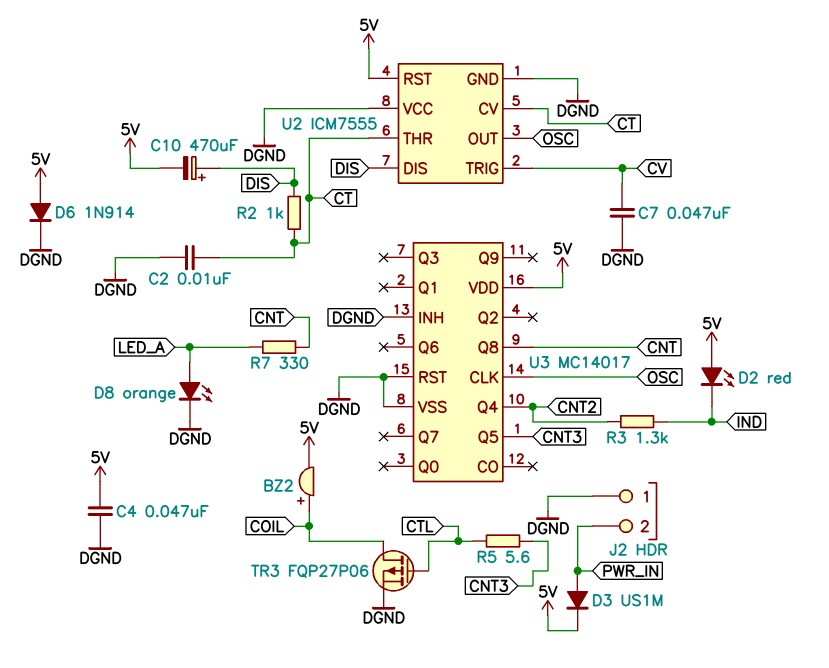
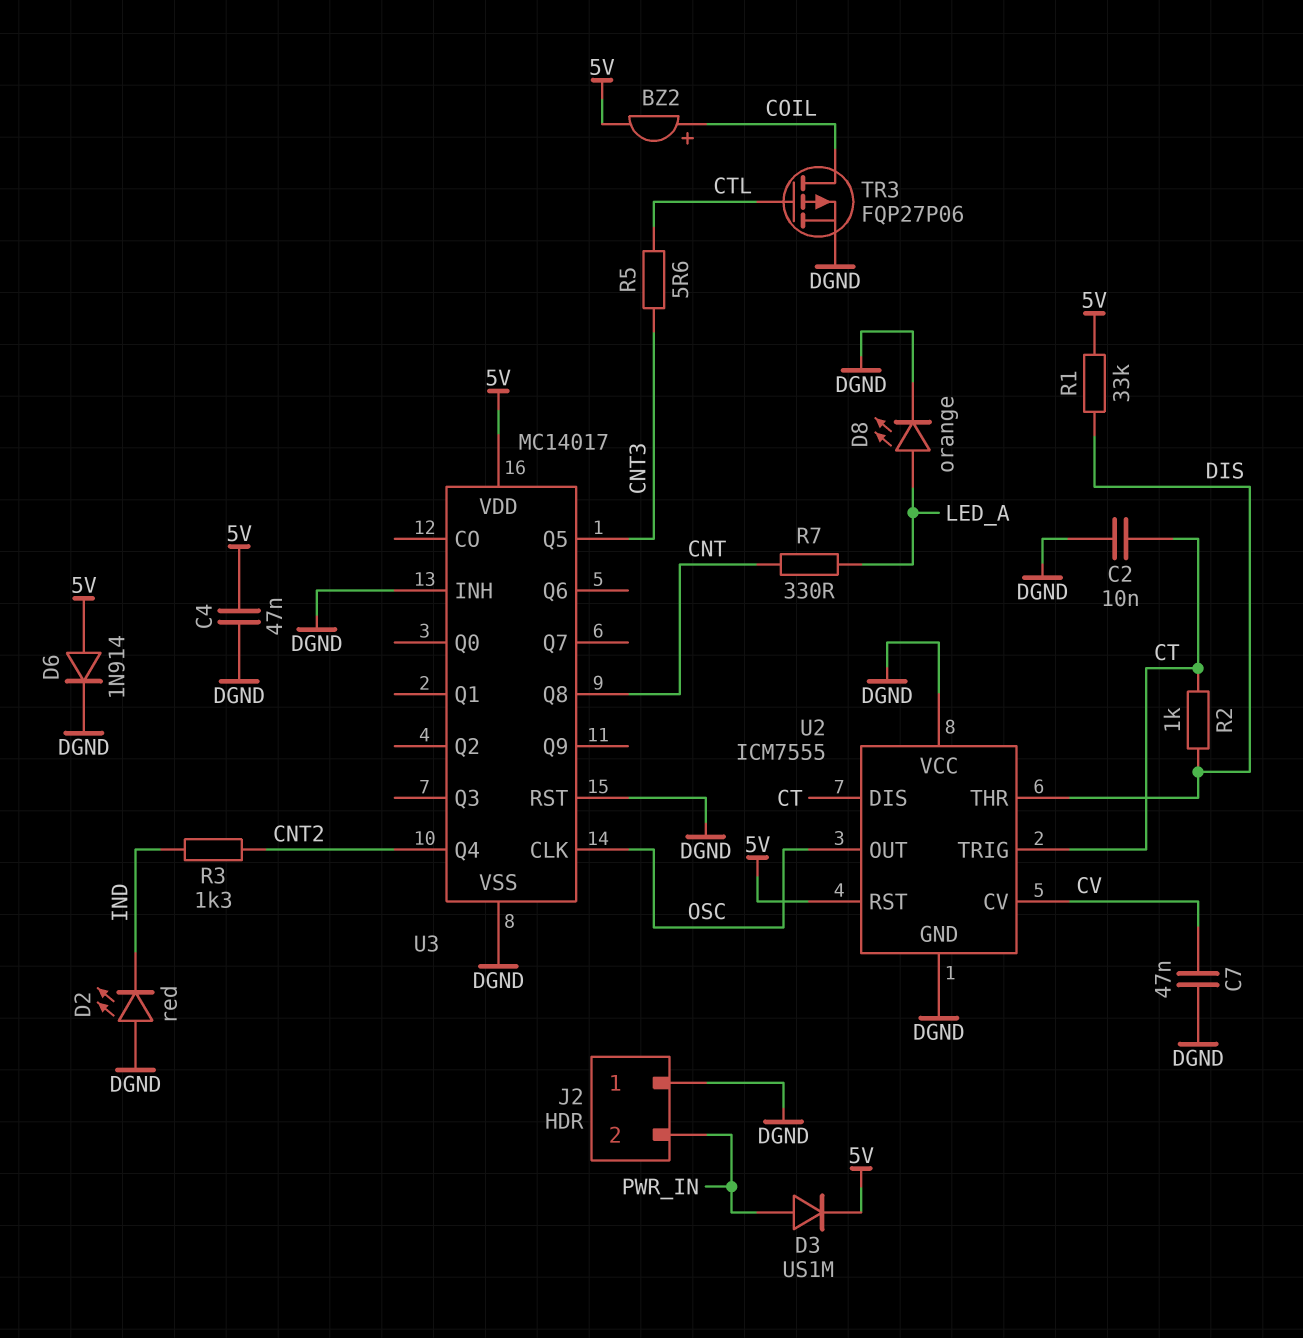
C10: 470uF (plus DIS, minus 5V) -> none
D2: LED red (A 5V, K IND) -> LED red (A DGND, K IND)
R1: none -> 33k (5V, DIS)
U2 pin CV: CT -> CV
U2 pin DIS: DIS -> CT
U2 pin THR: CT -> DIS
U2 pin TRIG: CV -> CT

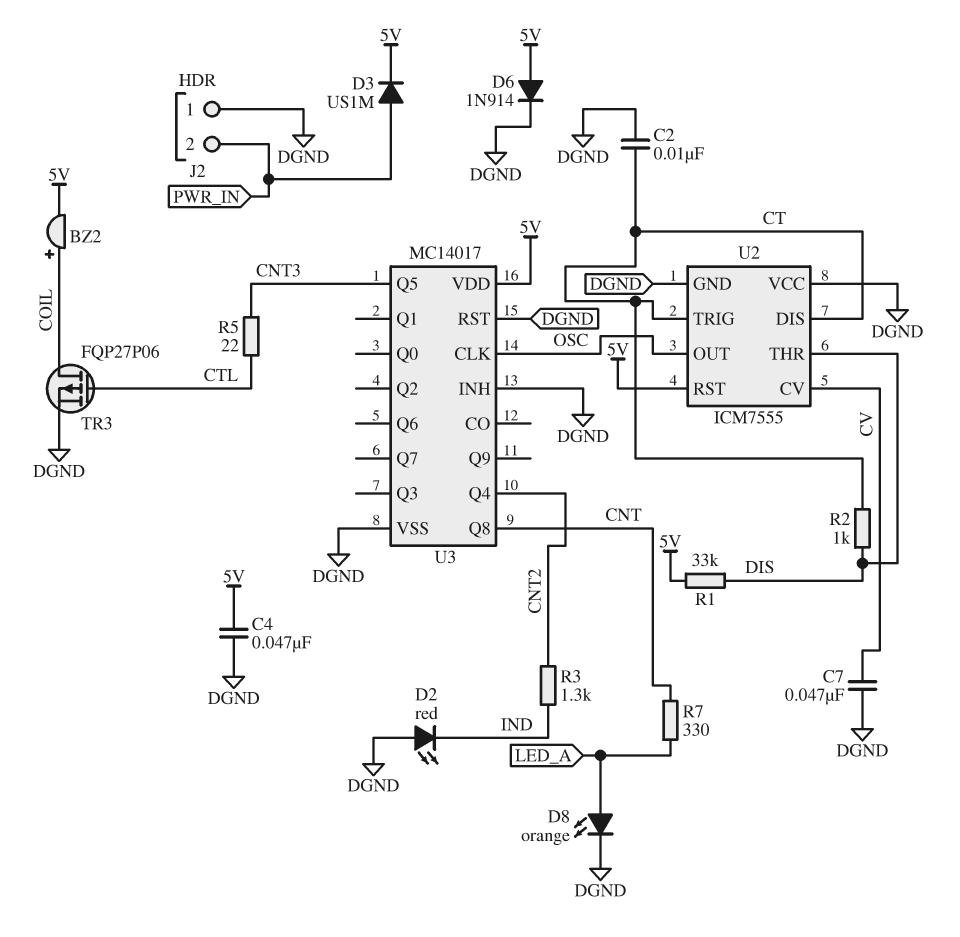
R5: 5.6 (CNT3, CTL) -> 22 (CNT3, CTL)

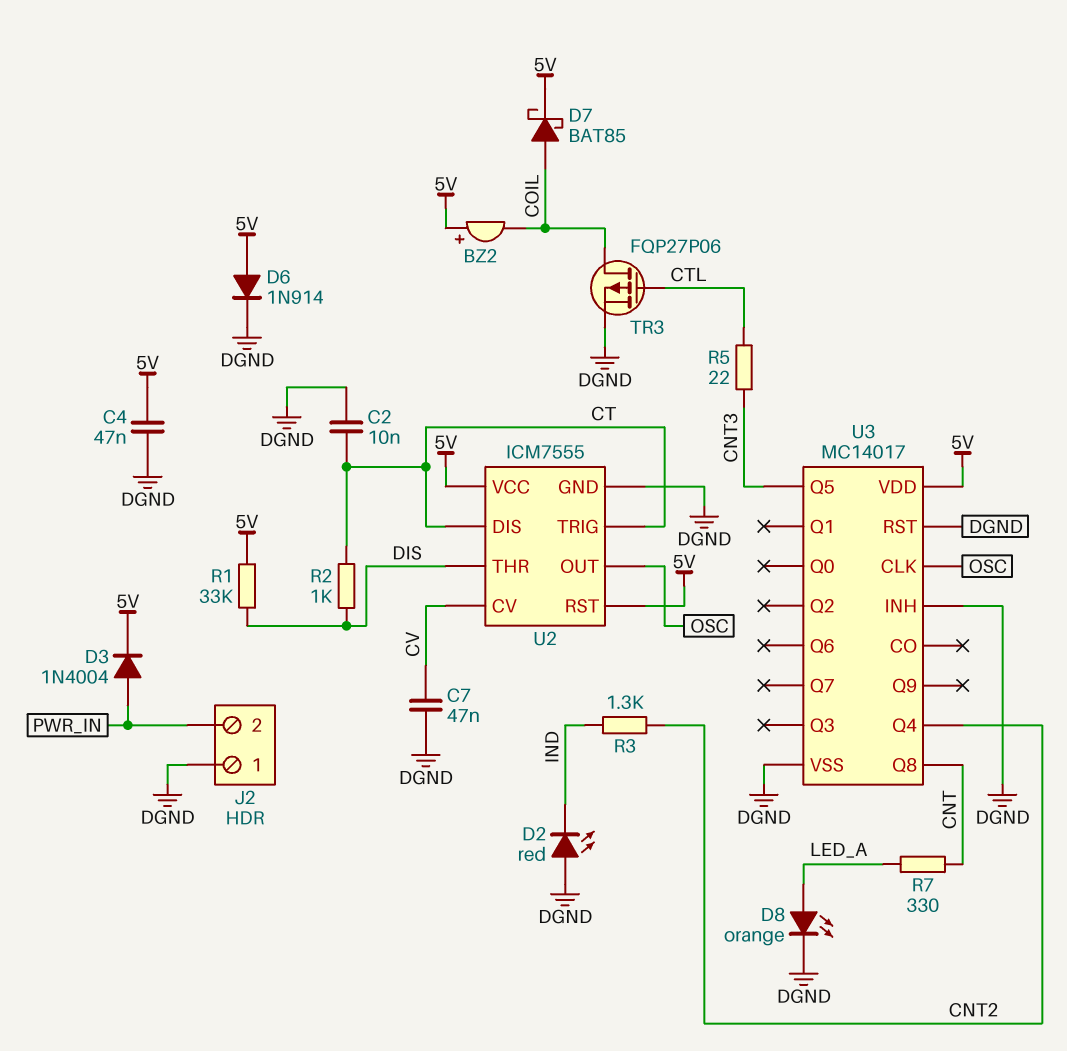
BZ2: buzzer (plus COIL, minus 5V) -> buzzer (plus 5V, minus COIL)
D3: diode US1M (A PWR_IN, K 5V) -> diode 1N4004 (A PWR_IN, K 5V)
D7: none -> schottky BAT85 (A COIL, K 5V)
U2 pin VCC: DGND -> 5V

